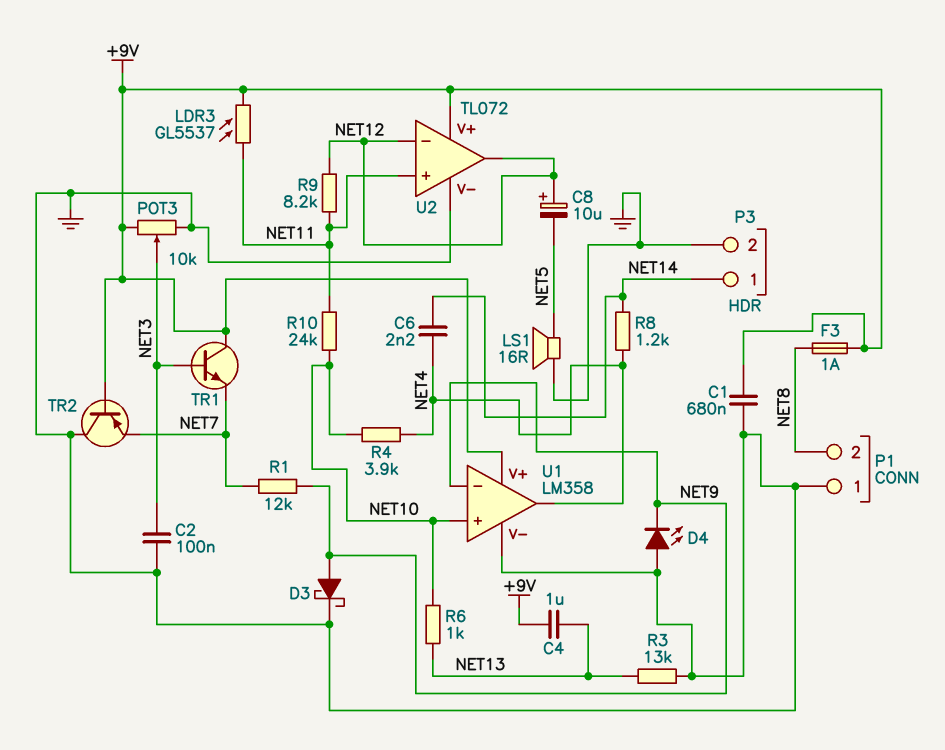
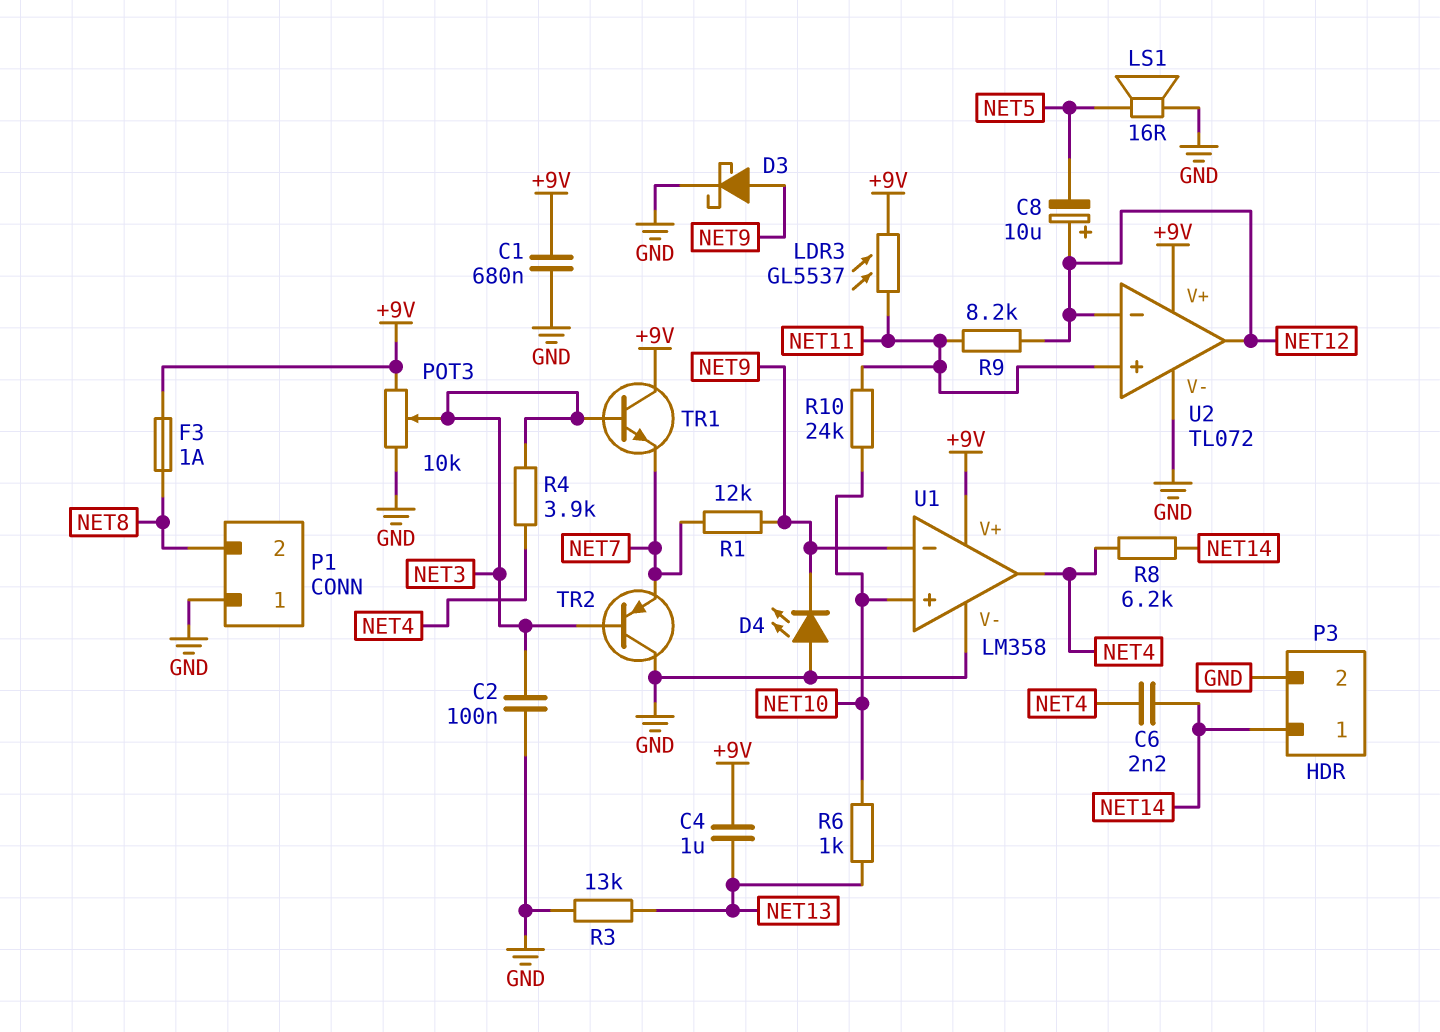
R4: 3.9k (NET4, NET10) -> 3.9k (NET3, NET4)
R8: 1.2k (NET4, NET14) -> 6.2k (NET4, NET14)
TR2: PNP (B +9V, C GND, E NET7) -> PNP (B NET3, C GND, E NET7)

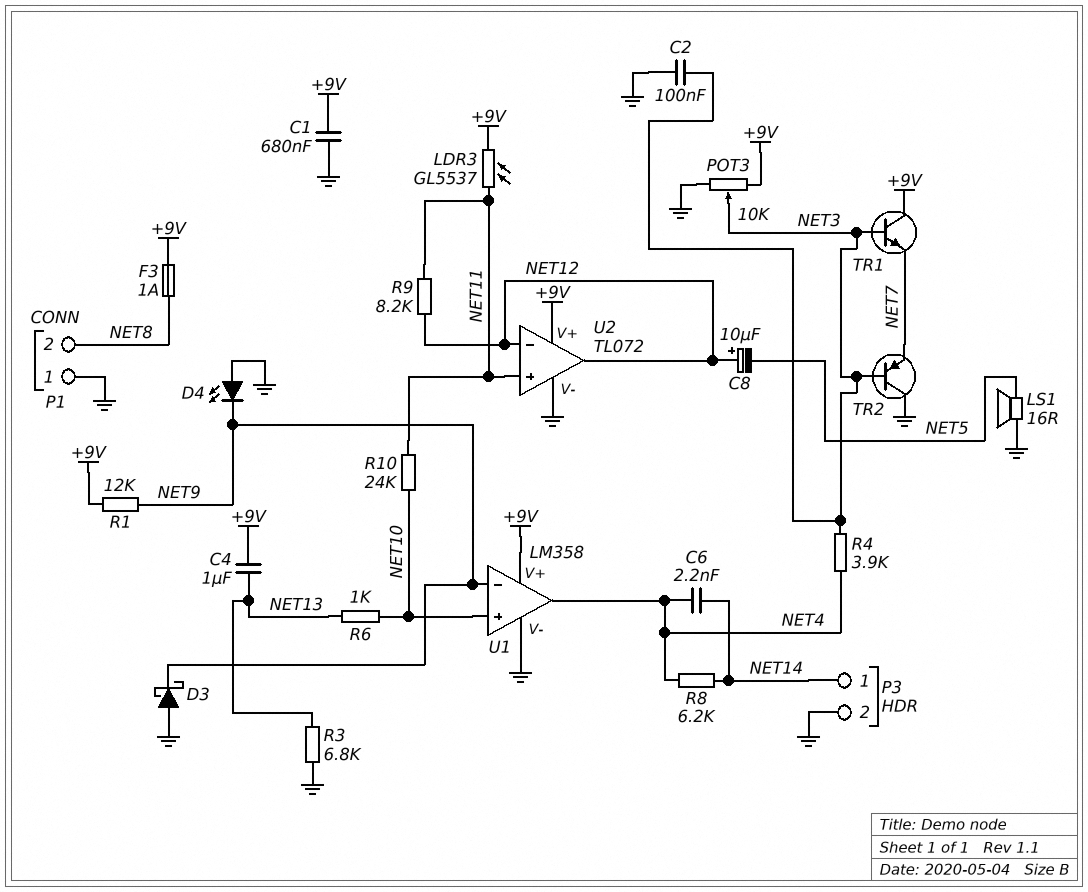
D3: schottky (A NET9, K GND) -> schottky (A GND, K NET9)
R1: 12k (NET7, NET9) -> 12k (+9V, NET9)
R3: 13k (GND, NET13) -> 6.8k (GND, NET13)

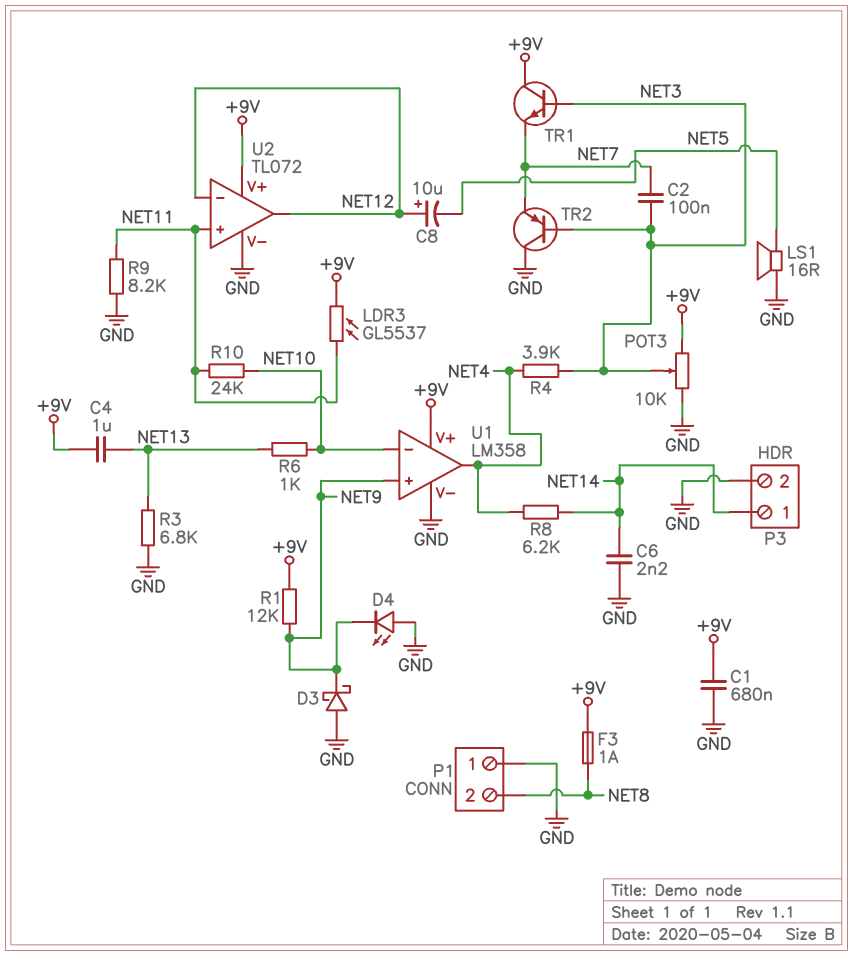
C2: 100nF (GND, NET3) -> 100nF (NET3, NET7)
C6: 2.2nF (NET4, NET14) -> 2.2nF (GND, NET14)
R9: 8.2k (NET11, NET12) -> 8.2k (GND, NET11)
U1 pin in+: NET10 -> NET9
U1 pin in-: NET9 -> NET10

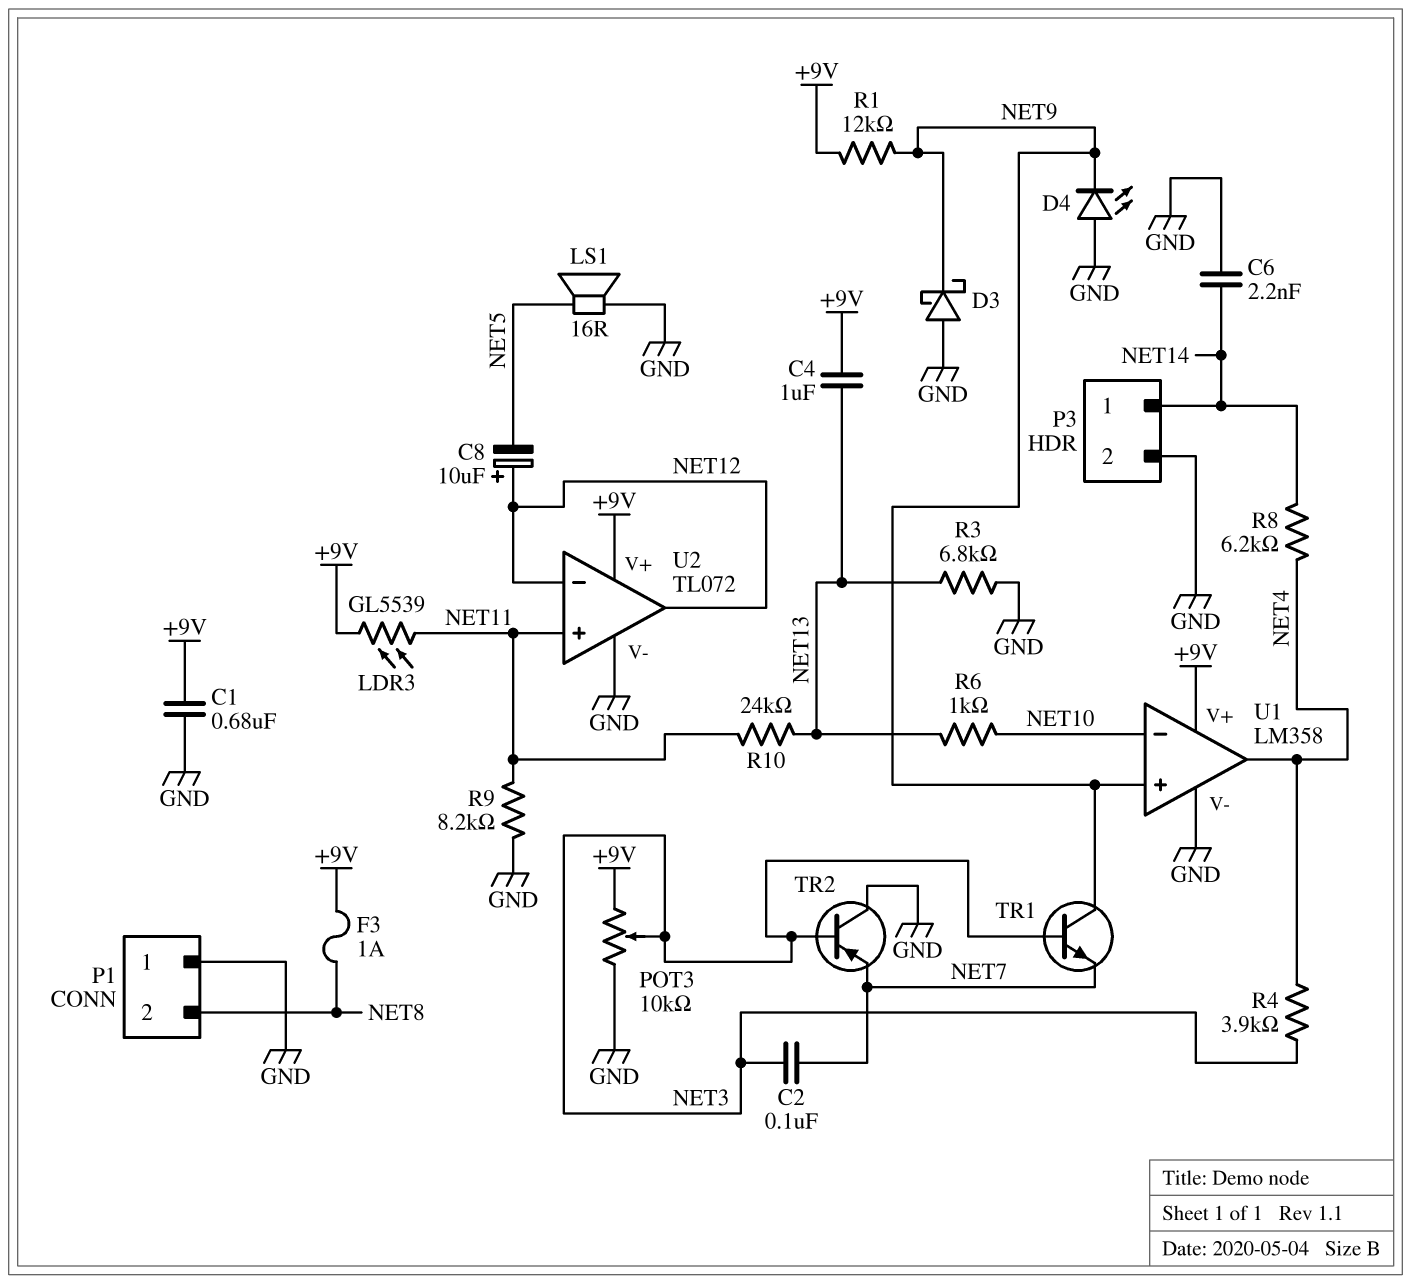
LDR3: GL5537 (+9V, NET11) -> GL5539 (+9V, NET11)
R10: 24k (NET10, NET11) -> 24k (NET11, NET13)
TR1: NPN (B NET3, C +9V, E NET7) -> NPN (B NET3, C NET9, E NET7)

